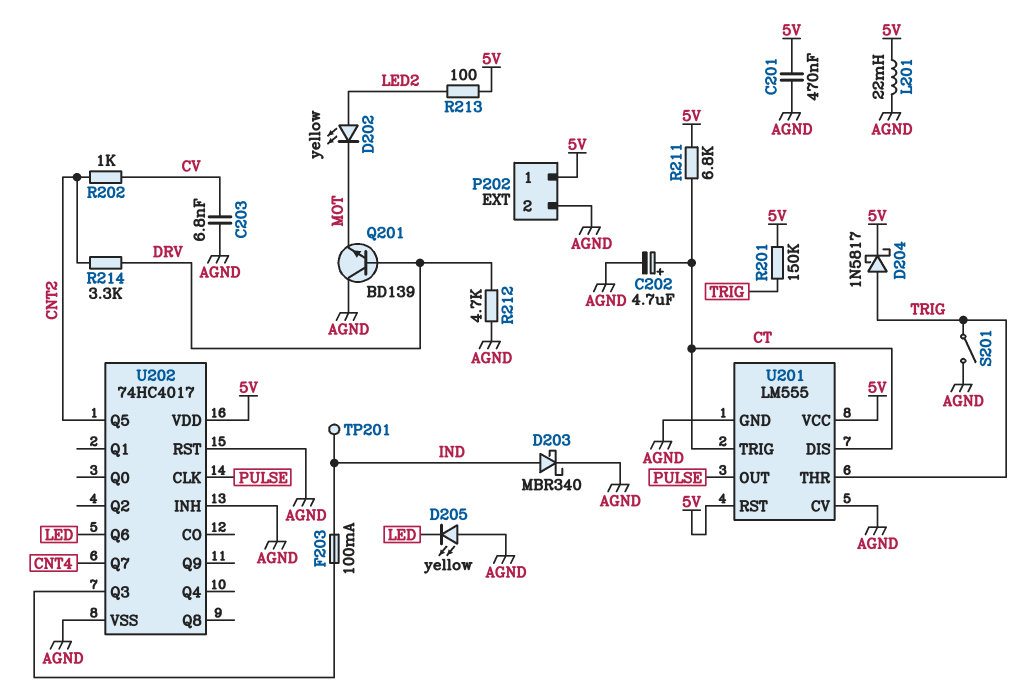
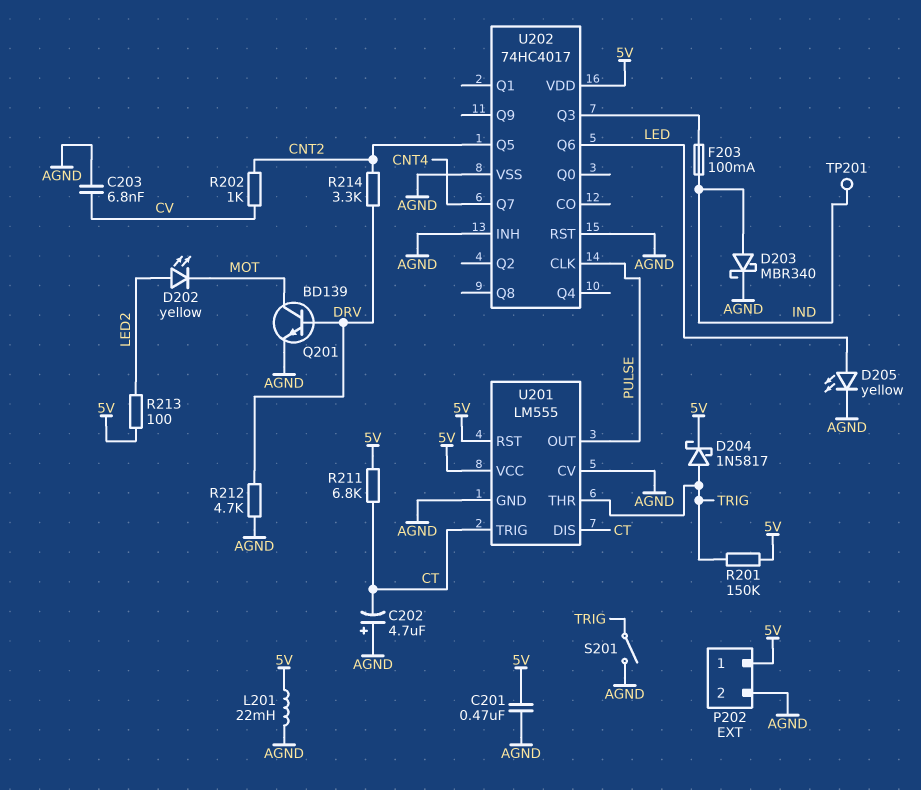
C202: 4.7uF (plus CT, minus AGND) -> 4.7uF (plus AGND, minus CT)
D205: LED yellow (A AGND, K LED) -> LED yellow (A LED, K AGND)
Q201: NPN BD139 (B DRV, C AGND, E MOT) -> NPN BD139 (B DRV, C MOT, E AGND)

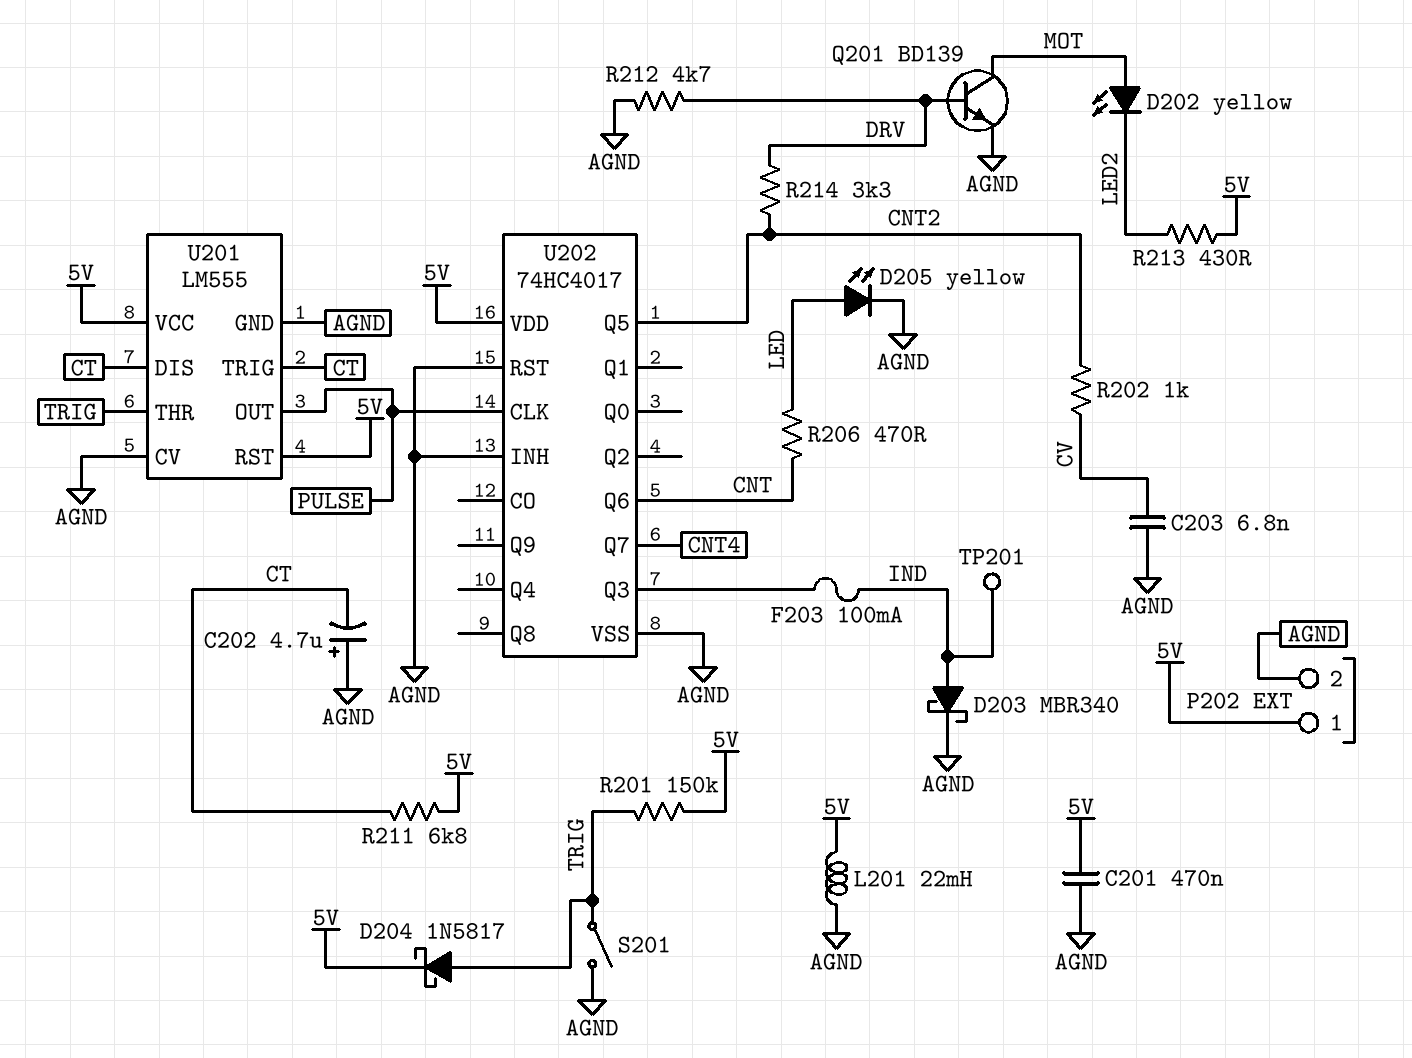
D202: LED yellow (A LED2, K MOT) -> LED yellow (A MOT, K LED2)
R206: none -> 470 (CNT, LED)
R213: 100 (5V, LED2) -> 430 (5V, LED2)
U202 pin Q6: LED -> CNT

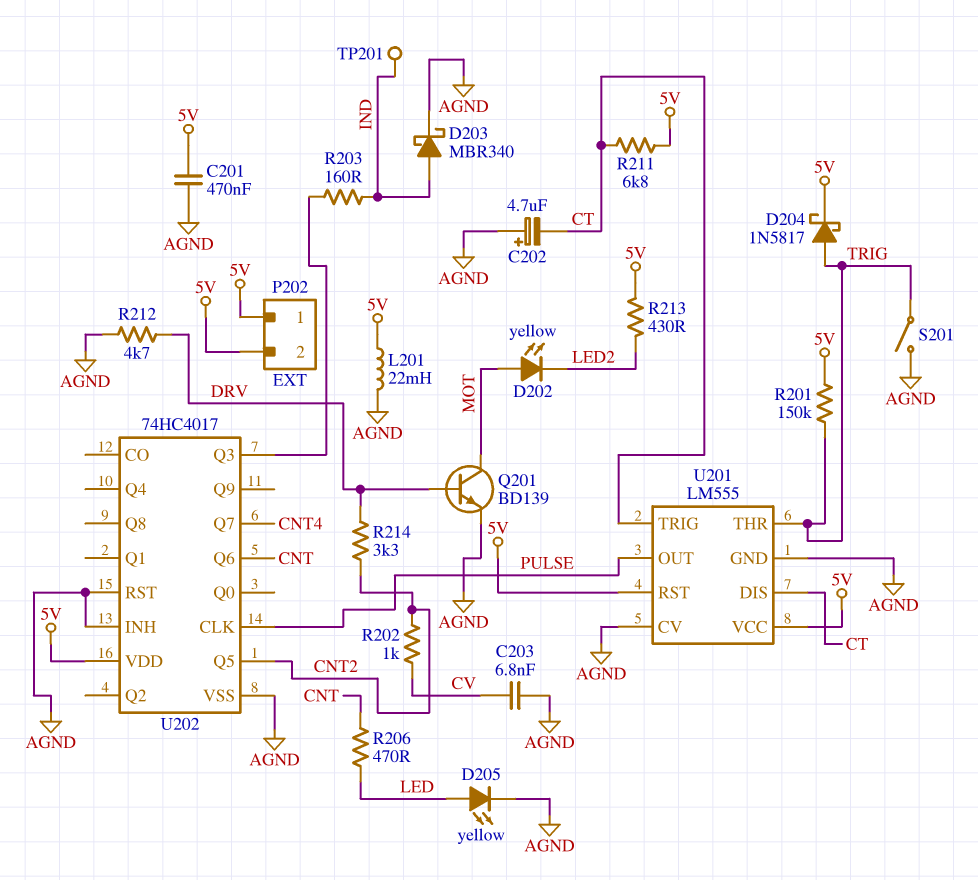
F203: 100mA (IND, U202/Q3) -> none
P202 pin 2: AGND -> 5V
R203: none -> 160 (IND, U202/Q3)

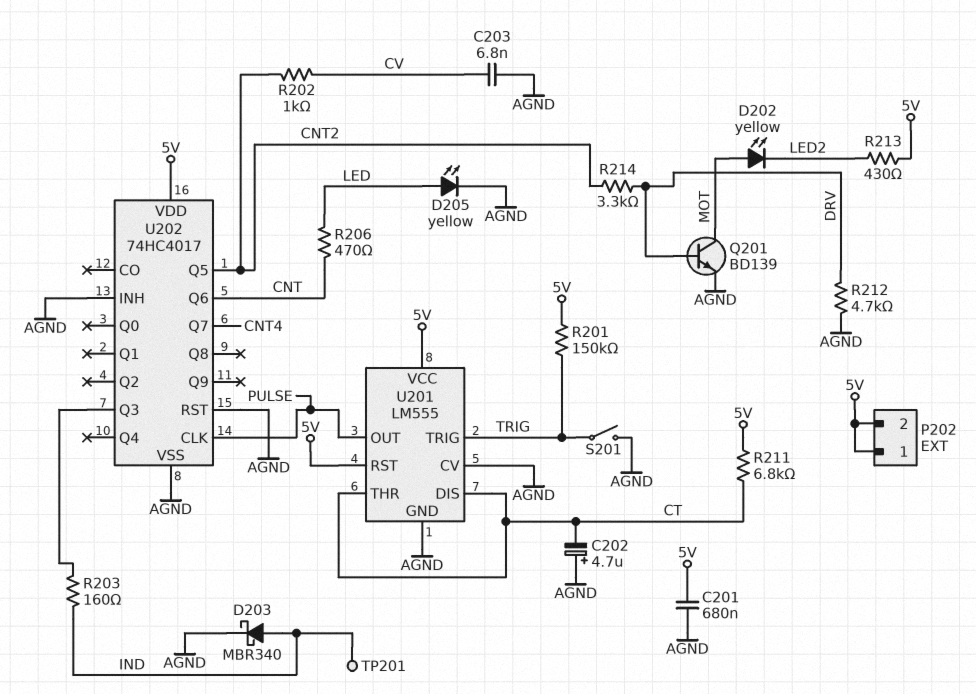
C201: 470nF (5V, AGND) -> 680nF (5V, AGND)
D204: schottky 1N5817 (A TRIG, K 5V) -> none
L201: 22mH (5V, AGND) -> none
U201 pin THR: TRIG -> CT
U201 pin TRIG: CT -> TRIG

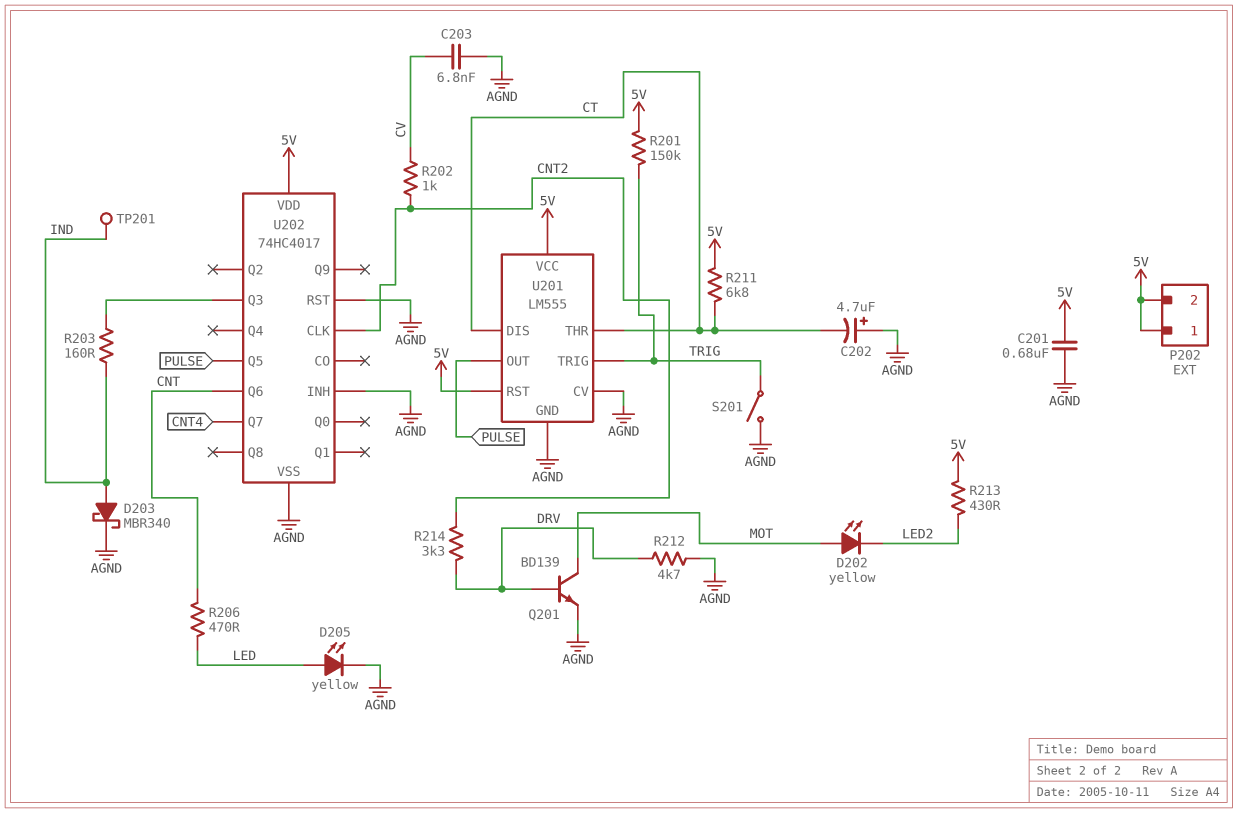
U202 pin CLK: PULSE -> CNT2
U202 pin Q5: CNT2 -> PULSE

